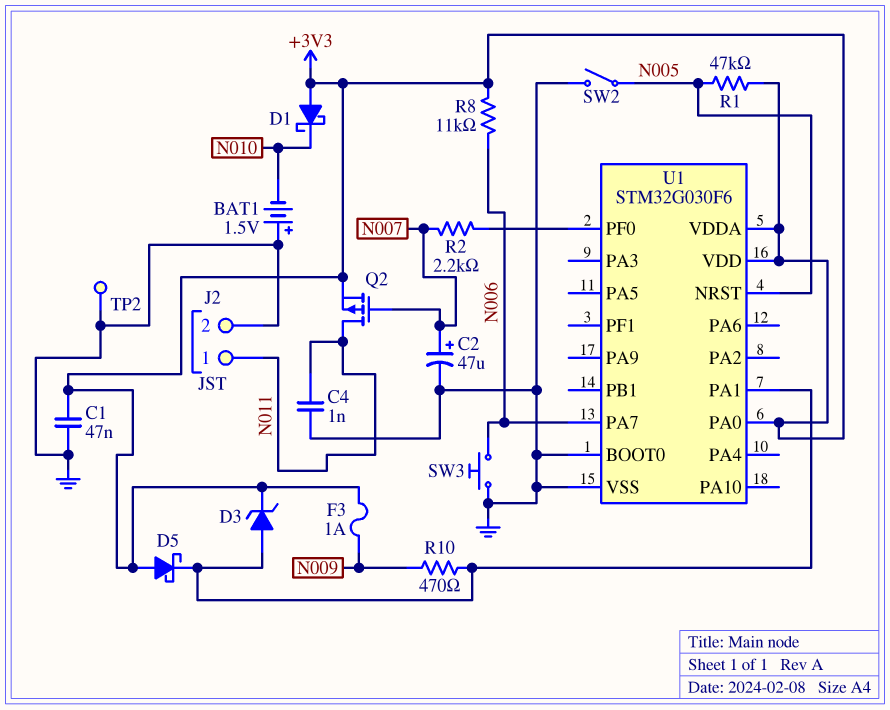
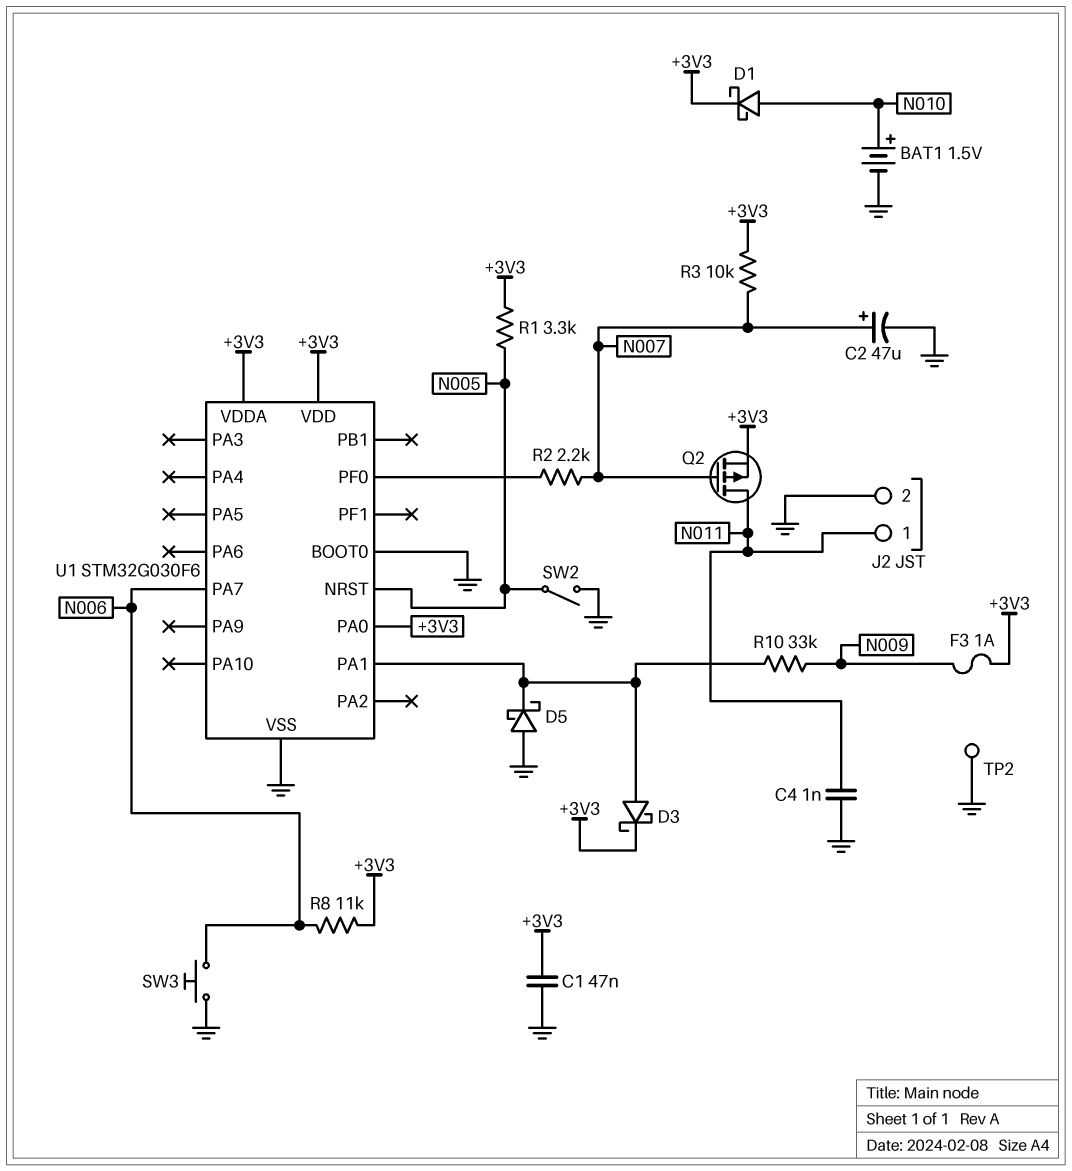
BAT1: 1.5V (plus GND, minus N010) -> 1.5V (plus N010, minus GND)
D1: schottky (A +3V3, K N010) -> schottky (A N010, K +3V3)
D3: zener (A U1/PA1, K +3V3) -> schottky (A U1/PA1, K +3V3)
D5: schottky (A +3V3, K U1/PA1) -> schottky (A GND, K U1/PA1)
R1: 47k (+3V3, N005) -> 3.3k (+3V3, N005)
R3: none -> 10k (+3V3, N007)
R10: 470 (N009, U1/PA1) -> 33k (N009, U1/PA1)

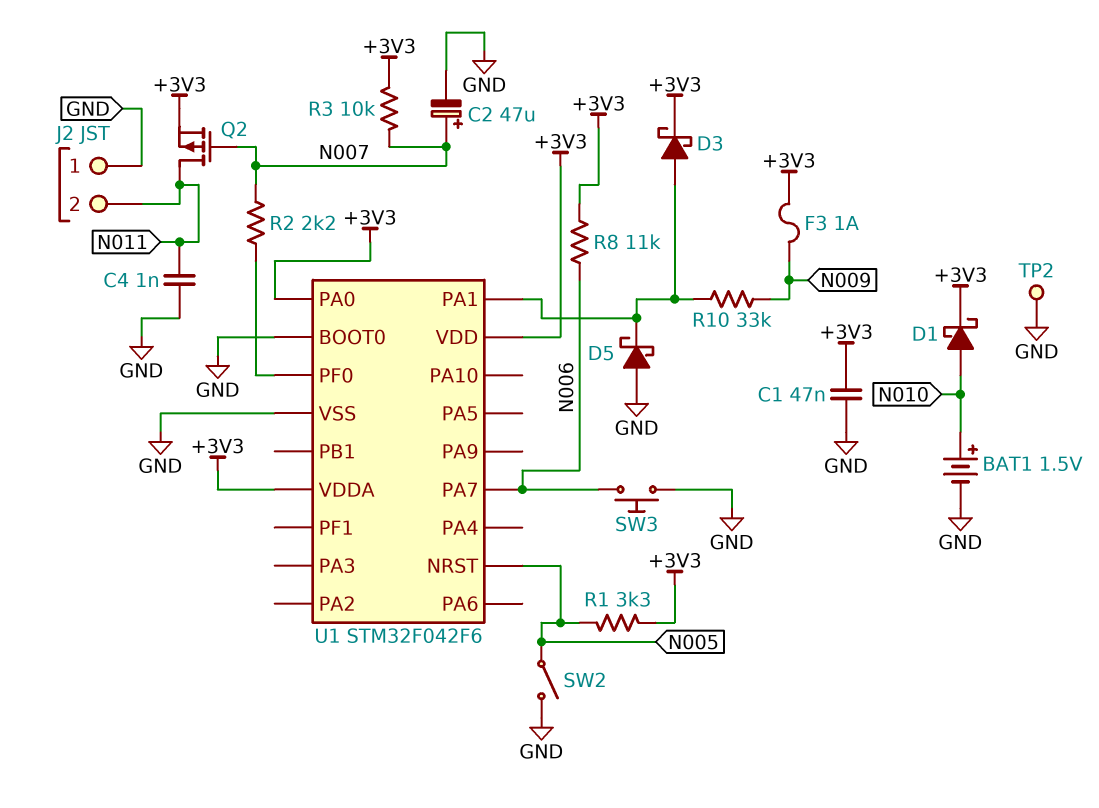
J2 pin 1: N011 -> GND
J2 pin 2: GND -> N011
U1: STM32G030F6 -> STM32F042F6

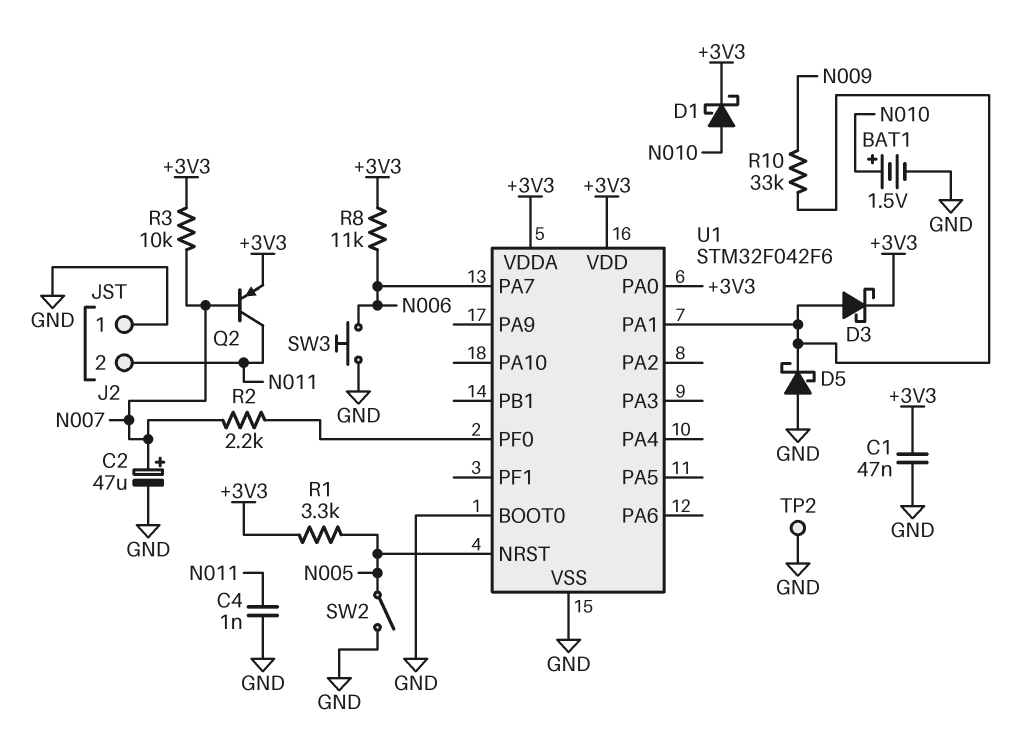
F3: 1A (+3V3, N009) -> none
Q2: PMOS (G N007, D N011, S +3V3) -> PNP (B N007, C N011, E +3V3)

